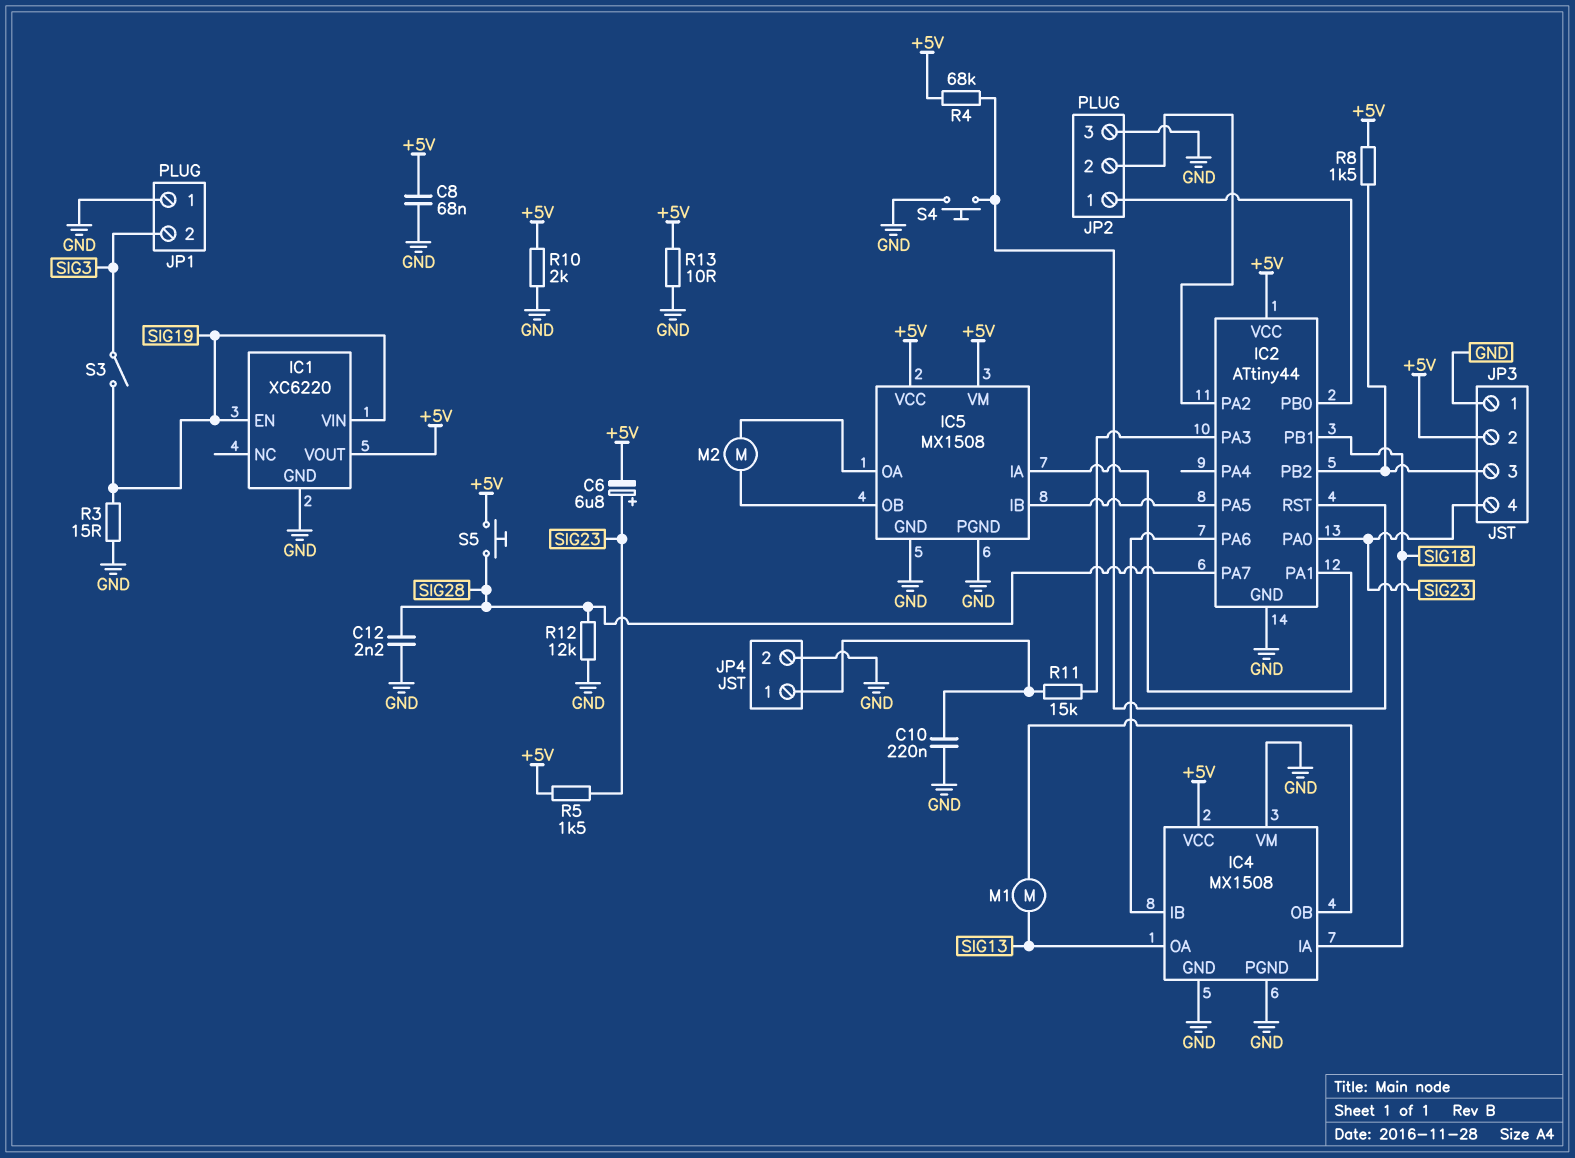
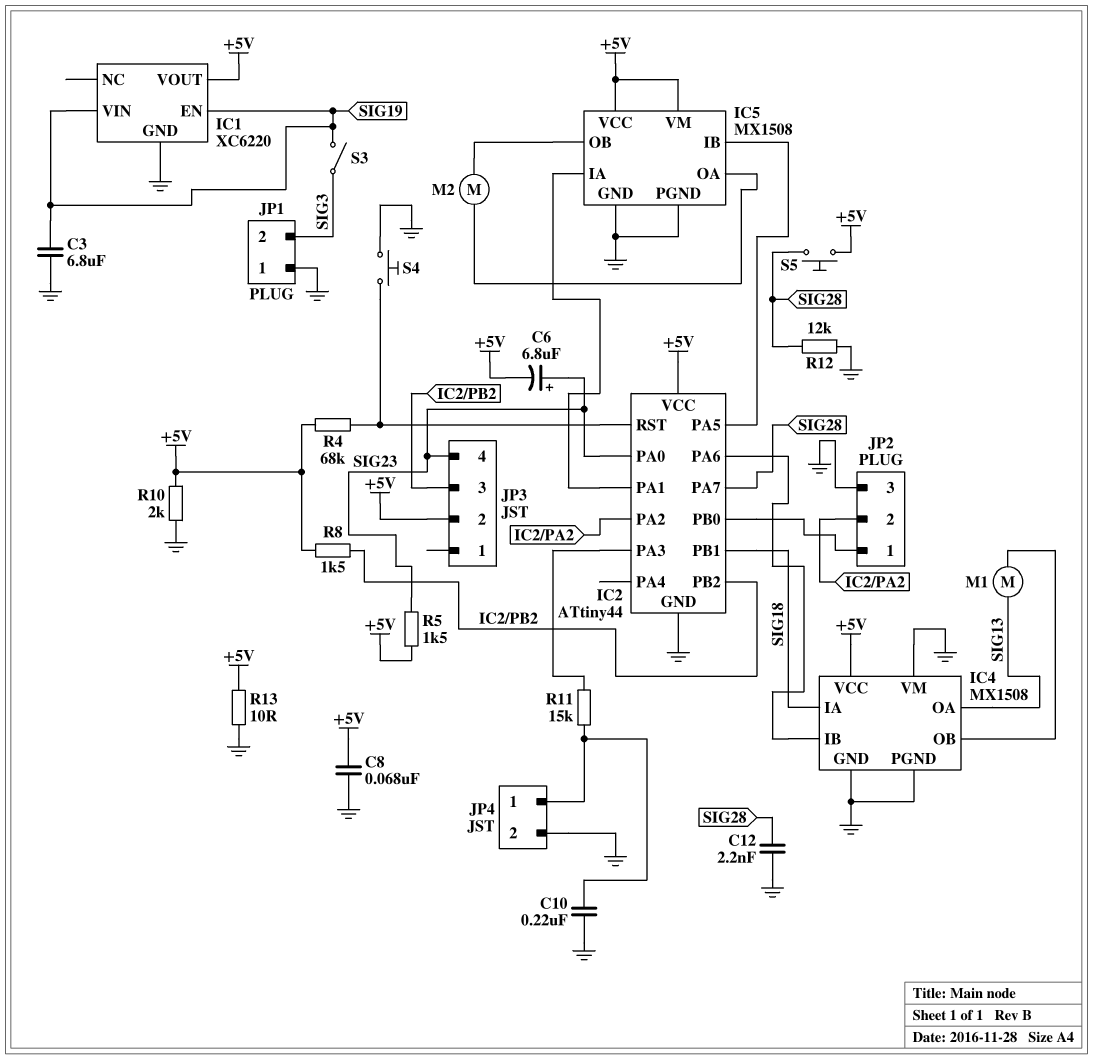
C3: none -> 6.8uF (GND, SIG19)
JP3 pin 1: GND -> none
R3: 15 (GND, SIG19) -> none

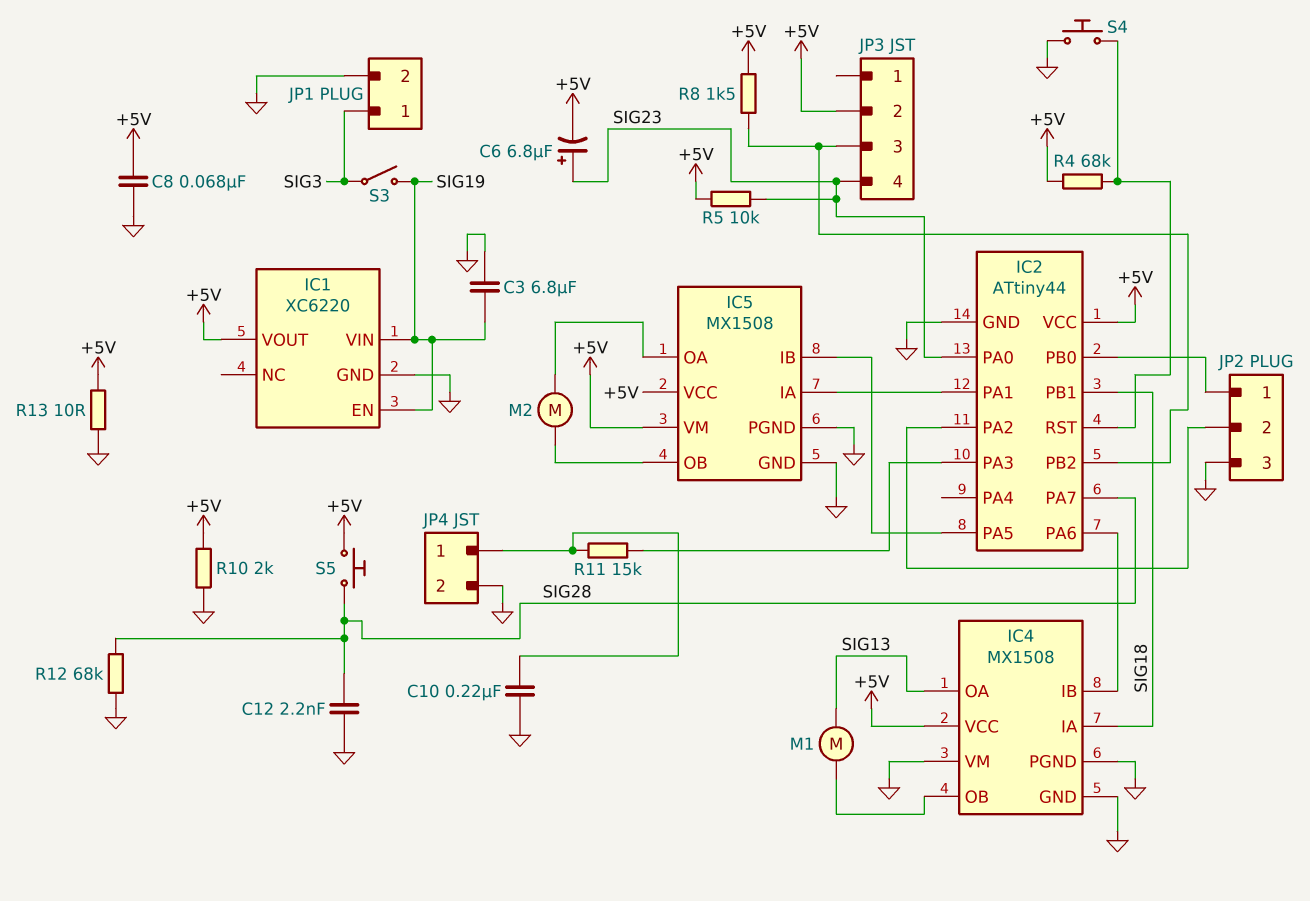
JP1 pin 1: GND -> SIG3
JP1 pin 2: SIG3 -> GND
R5: 1.5k (+5V, SIG23) -> 10k (+5V, SIG23)
R12: 12k (GND, SIG28) -> 68k (GND, SIG28)

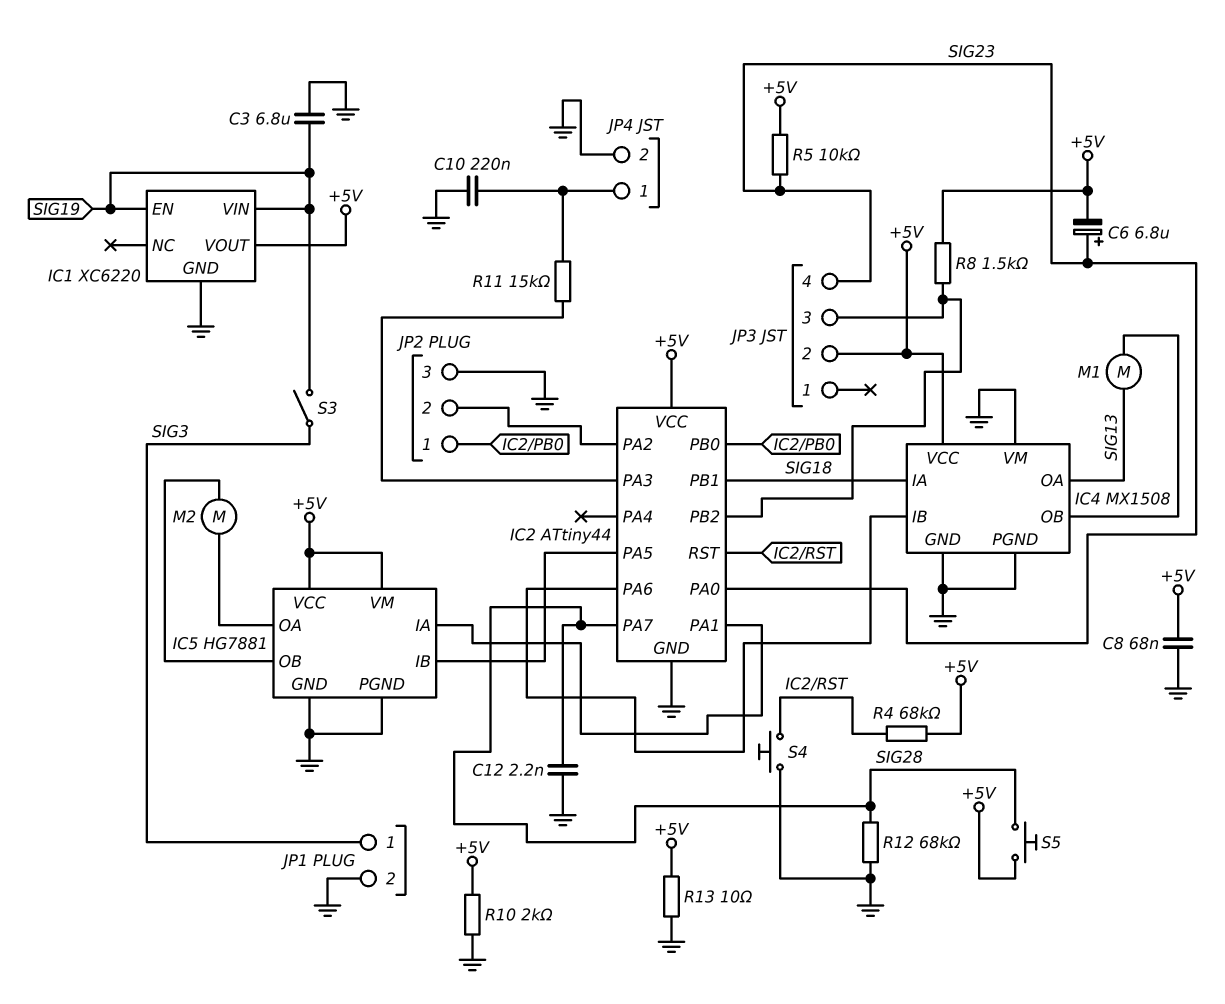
IC5: MX1508 -> HG7881

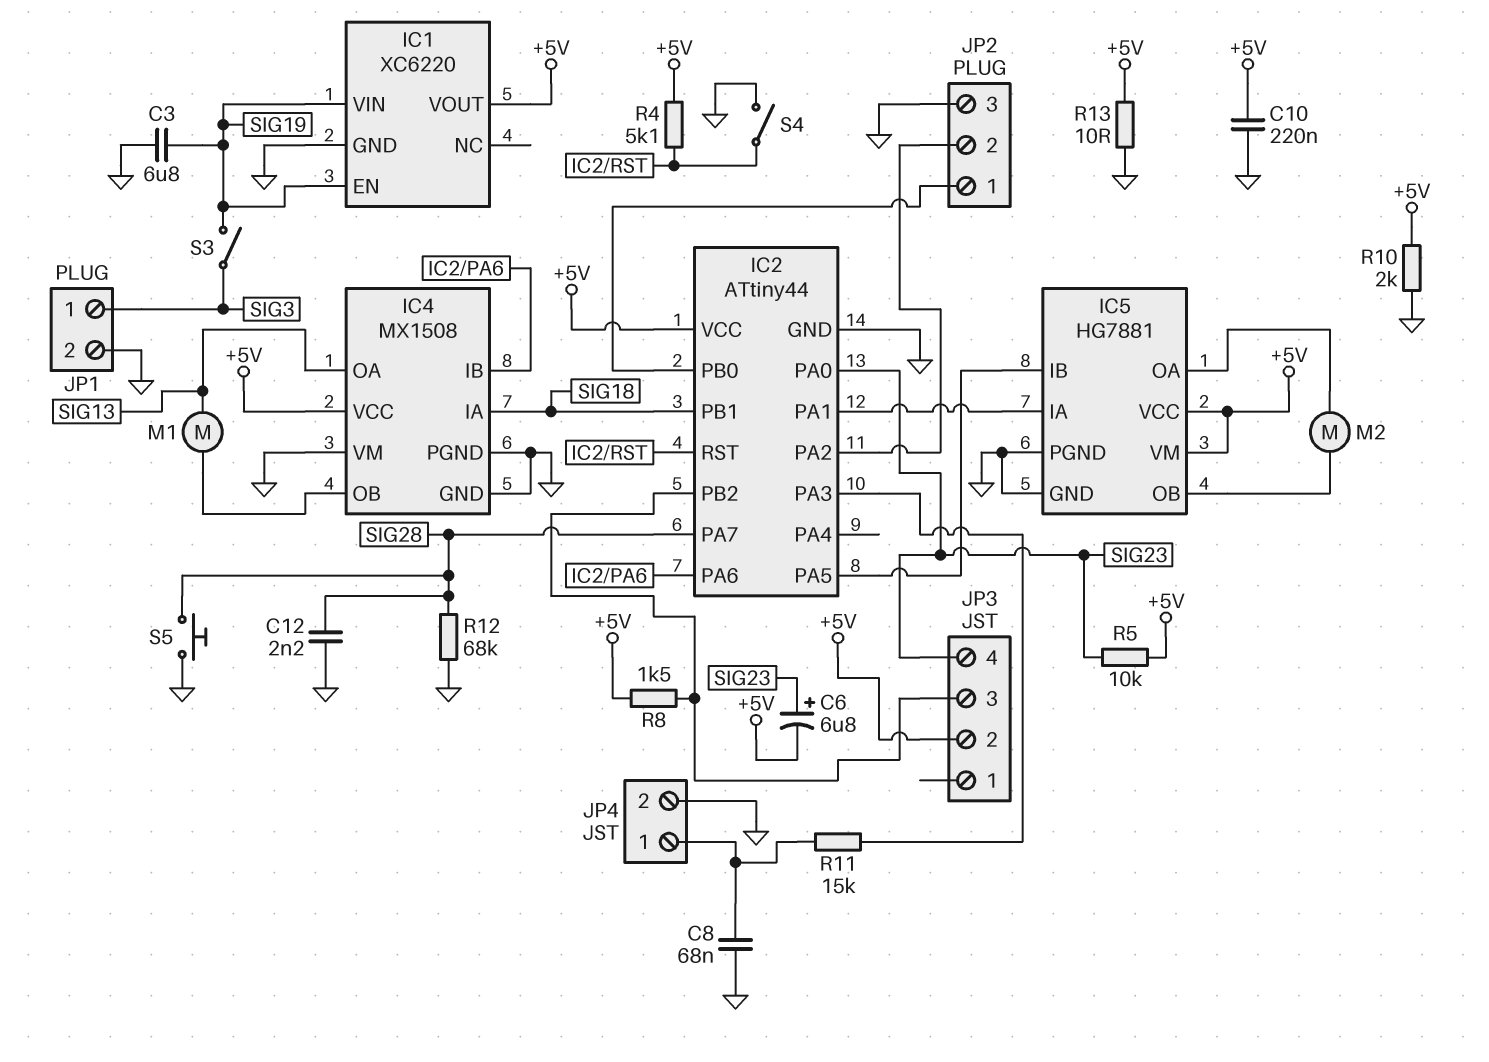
C8: 68nF (+5V, GND) -> 68nF (GND, JP4/1)
C10: 220nF (GND, JP4/1) -> 220nF (+5V, GND)
R4: 68k (+5V, IC2/RST) -> 5.1k (+5V, IC2/RST)
S4: button (GND, IC2/RST) -> switch (GND, IC2/RST)
S5: button (+5V, SIG28) -> button (GND, SIG28)

